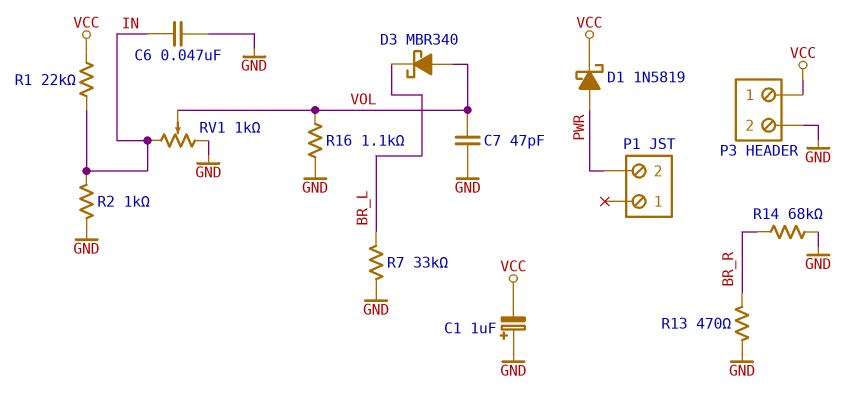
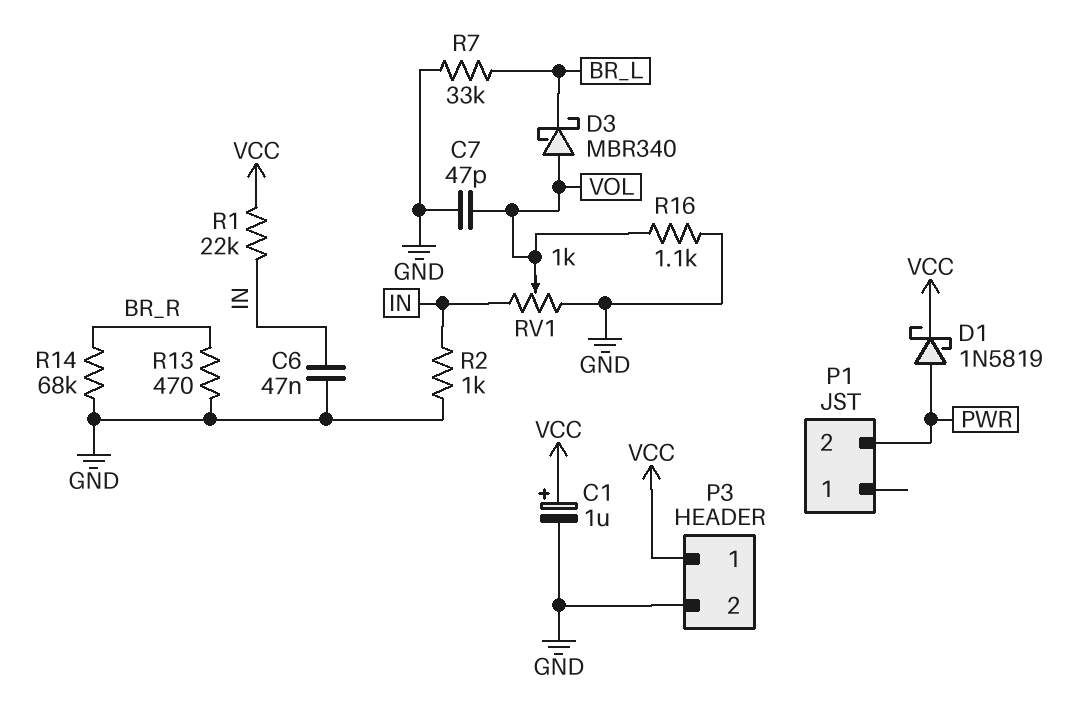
C1: 1uF (plus GND, minus VCC) -> 1uF (plus VCC, minus GND)

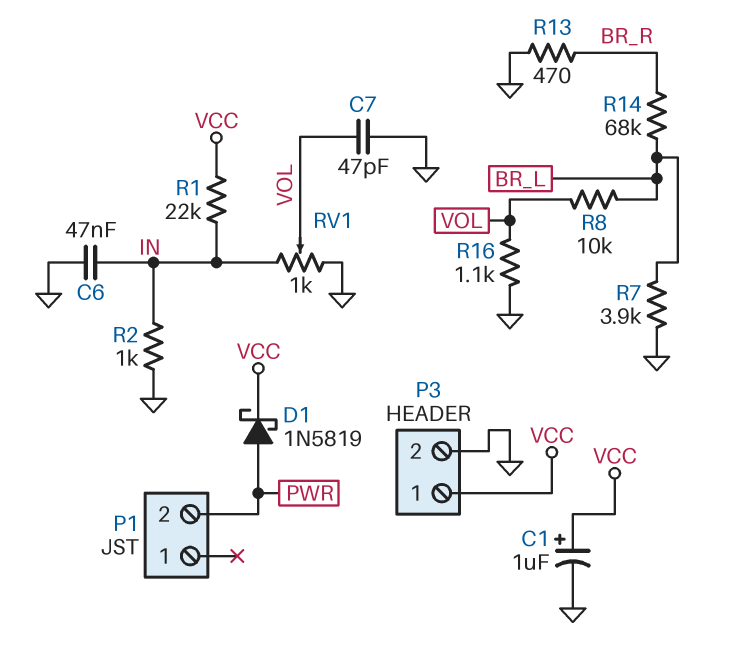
D3: schottky MBR340 (A VOL, K BR_L) -> none
R7: 33k (BR_L, GND) -> 3.9k (BR_L, GND)
R8: none -> 10k (BR_L, VOL)
R14: 68k (BR_R, GND) -> 68k (BR_L, BR_R)

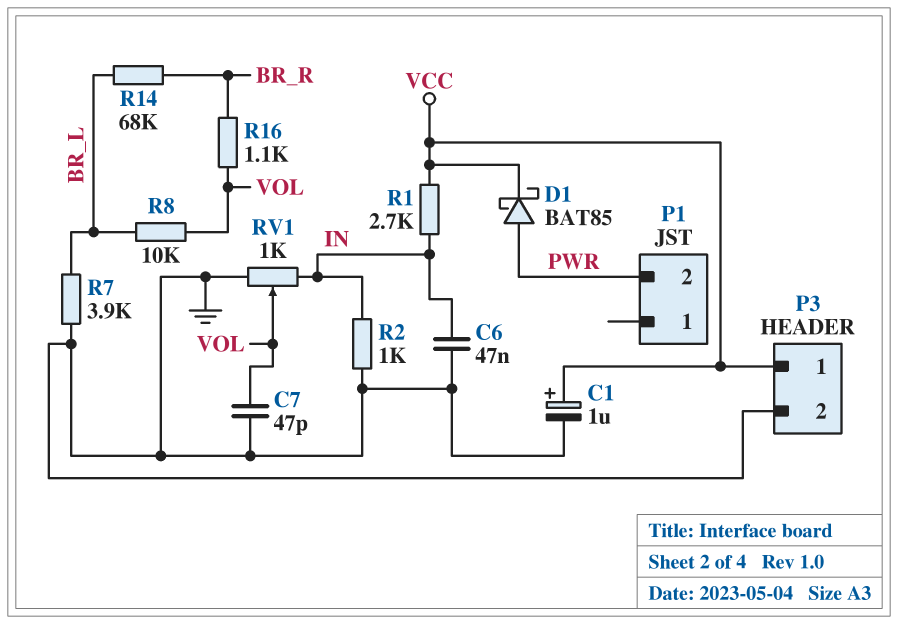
D1: schottky 1N5819 (A PWR, K VCC) -> schottky BAT85 (A PWR, K VCC)
R1: 22k (IN, VCC) -> 2.7k (IN, VCC)
R13: 470 (BR_R, GND) -> none
R16: 1.1k (GND, VOL) -> 1.1k (BR_R, VOL)

